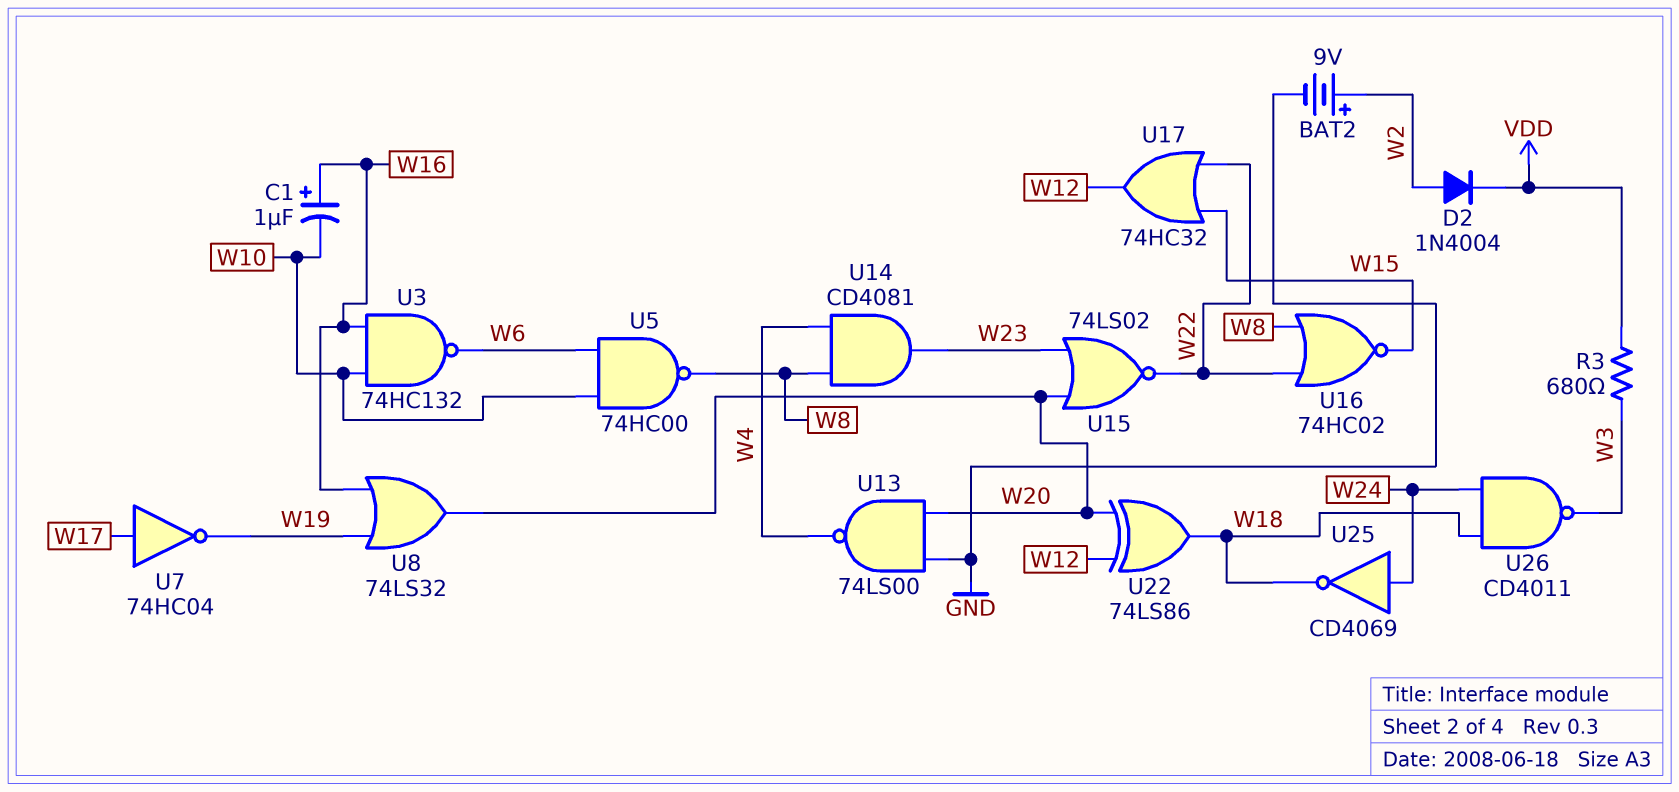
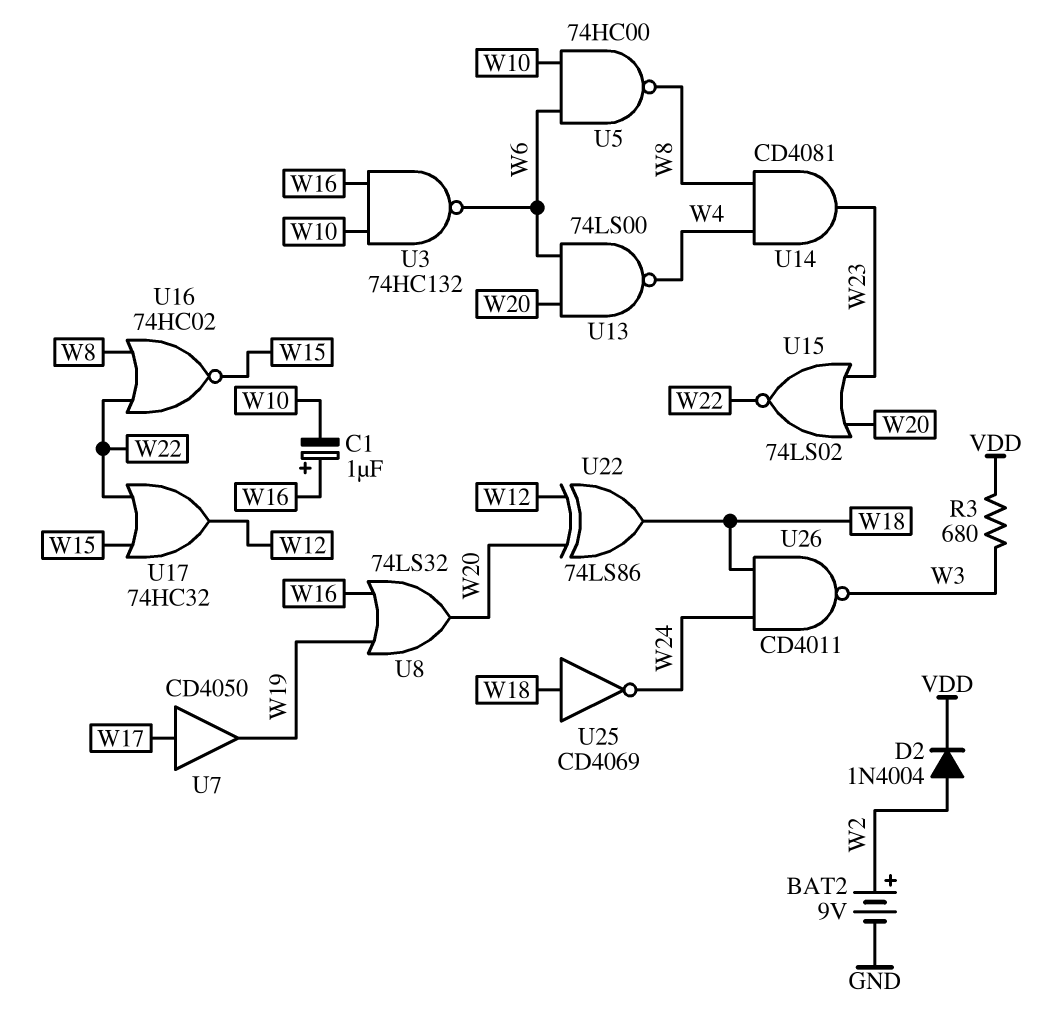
U7: NOT 74HC04 (in W17, out W19) -> buffer CD4050 (in W17, out W19)
U13: NAND 74LS00 (in GND, in W20, out W4) -> NAND 74LS00 (in W6, in W20, out W4)
U25: NOT CD4069 (in W24, out W18) -> NOT CD4069 (in W18, out W24)

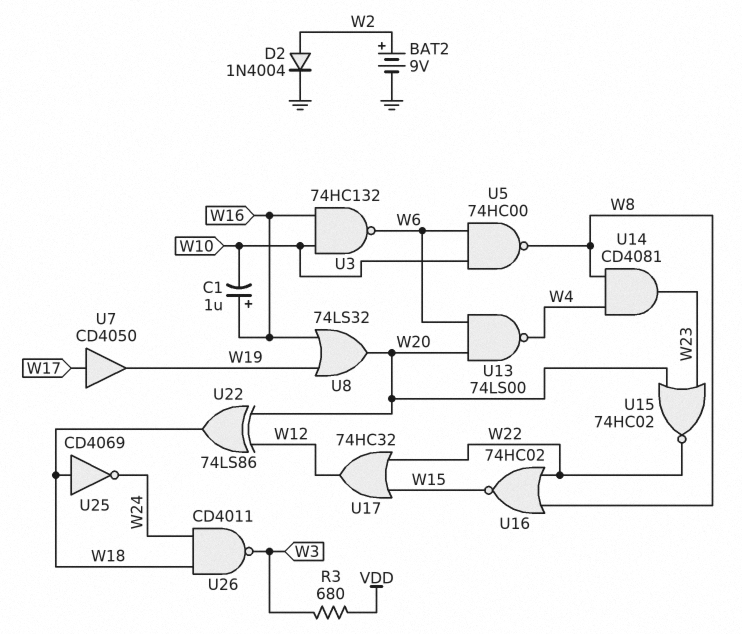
D2: diode 1N4004 (A W2, K VDD) -> diode 1N4004 (A W2, K GND)
U15: NOR 74LS02 (in W20, in W23, out W22) -> NOR 74HC02 (in W20, in W23, out W22)

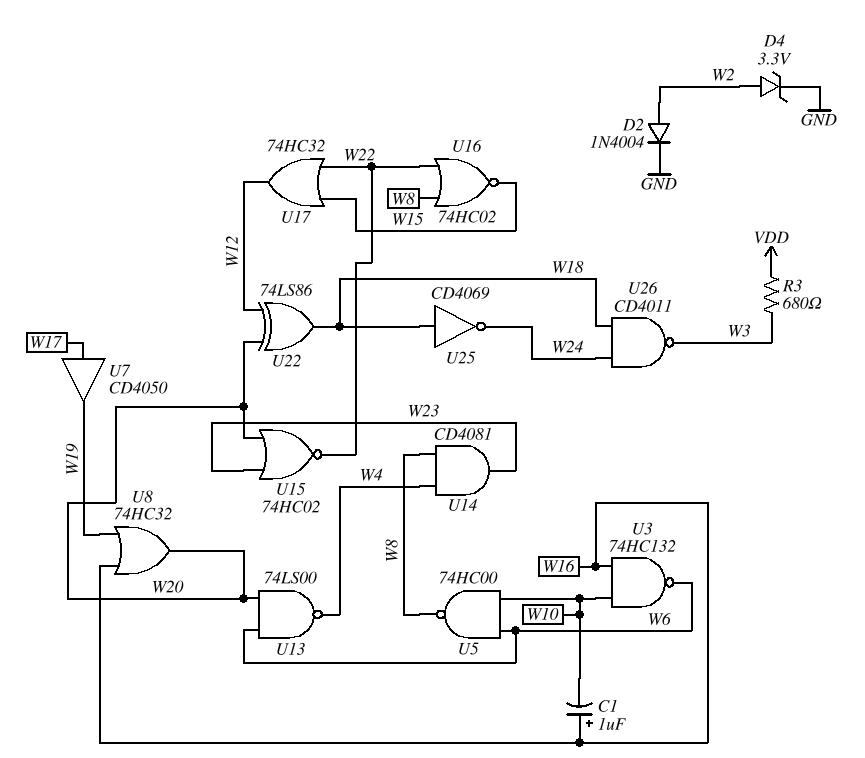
BAT2: 9V (plus W2, minus GND) -> none
D4: none -> zener 3.3V (A W2, K GND)
U8: OR 74LS32 (in W16, in W19, out W20) -> OR 74HC32 (in W16, in W19, out W20)

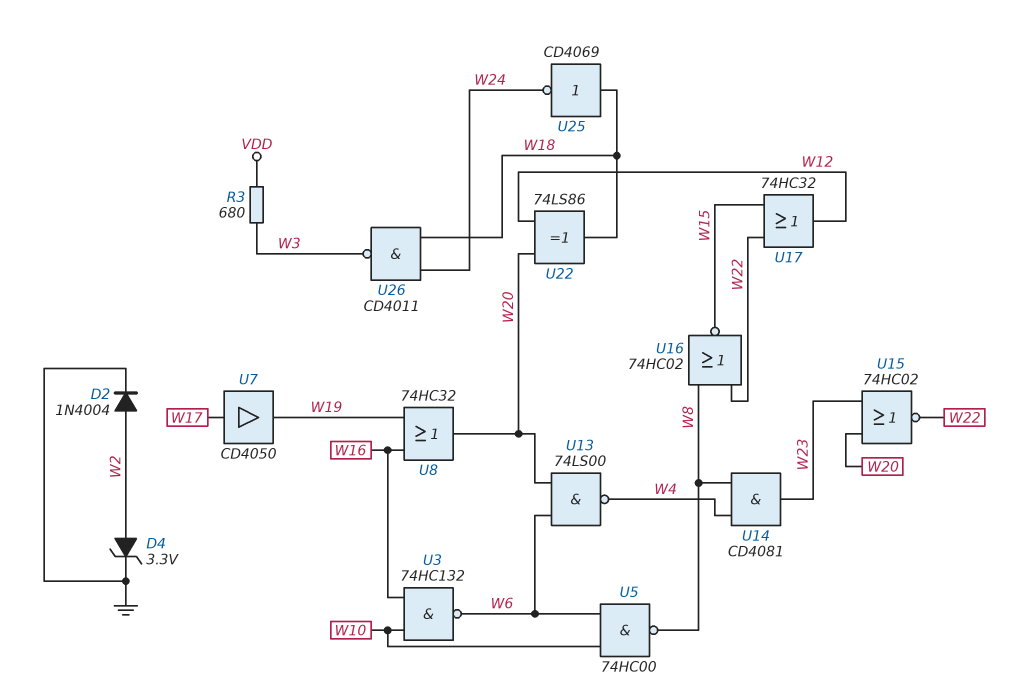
C1: 1uF (plus W16, minus W10) -> none

